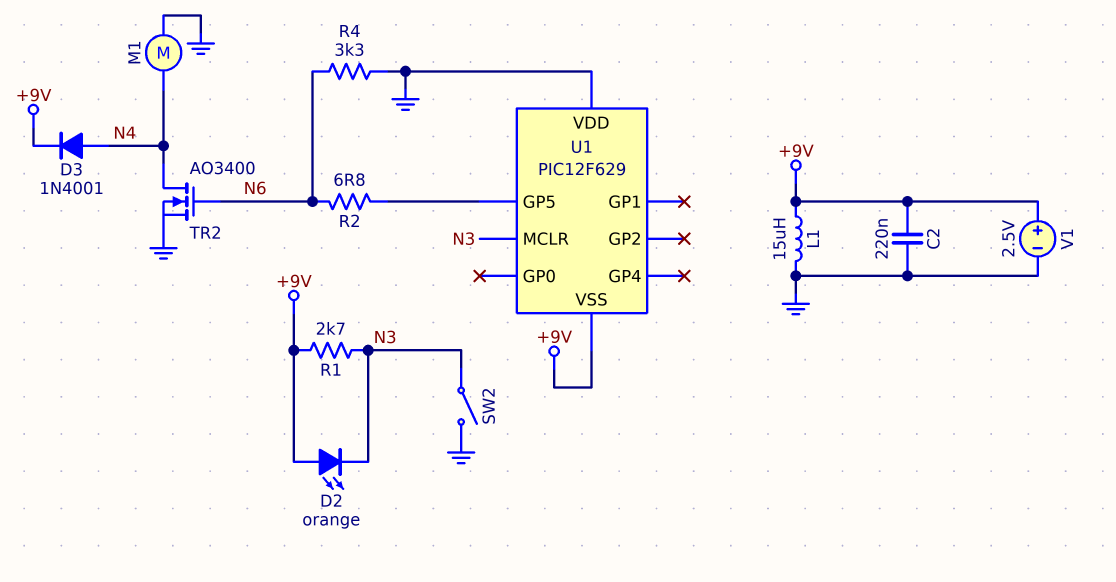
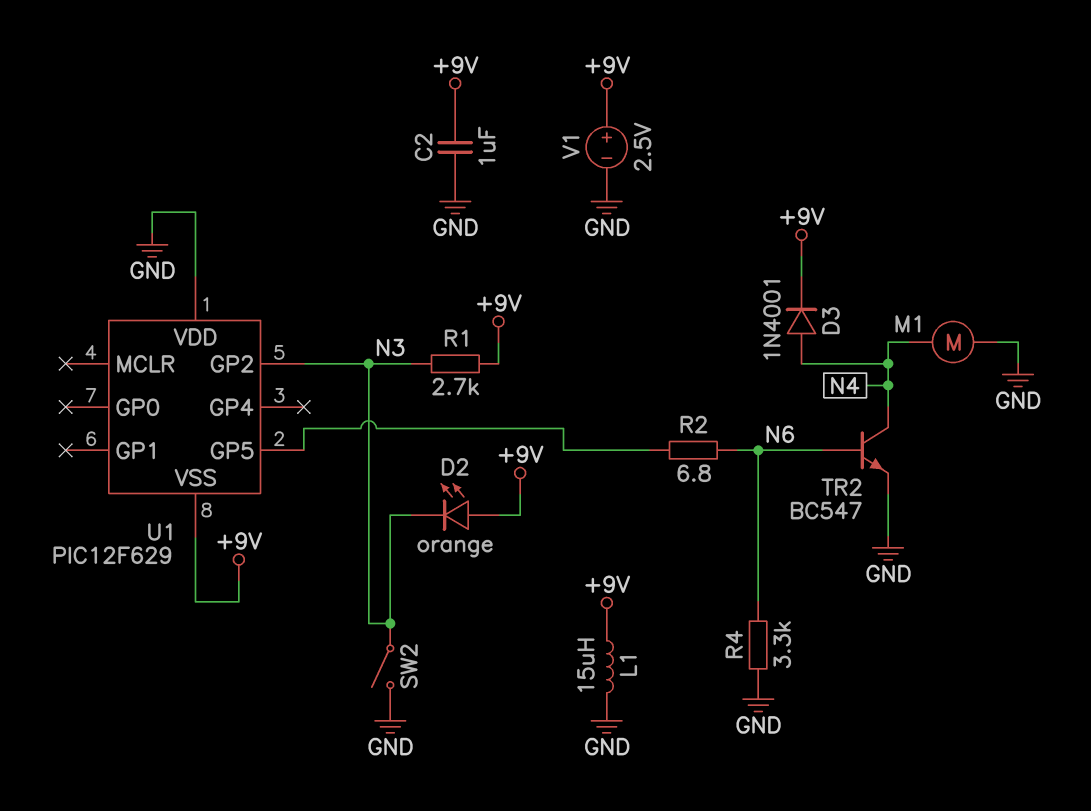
C2: 220nF (+9V, GND) -> 1uF (+9V, GND)
TR2: NMOS AO3400 (G N6, D N4, S GND) -> NPN BC547 (B N6, C N4, E GND)
U1 pin GP2: none -> N3
U1 pin MCLR: N3 -> none

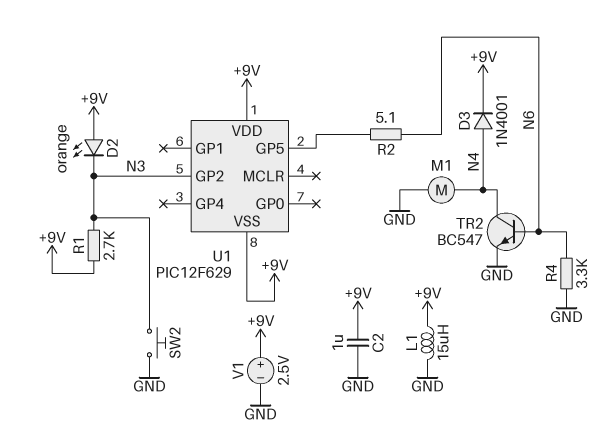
R2: 6.8 (N6, U1/GP5) -> 5.1 (N6, U1/GP5)
SW2: switch (GND, N3) -> button (GND, N3)
U1 pin VDD: GND -> +9V

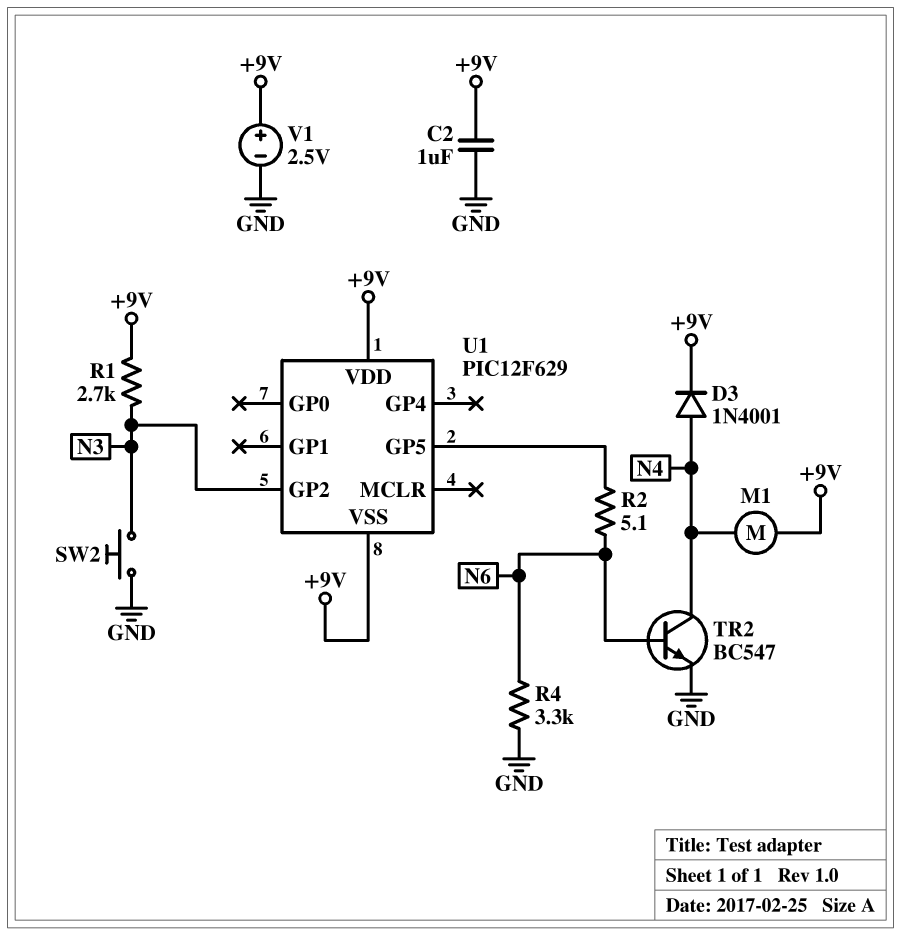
D2: LED orange (A +9V, K N3) -> none
L1: 15uH (+9V, GND) -> none
M1: motor (GND, N4) -> motor (+9V, N4)

